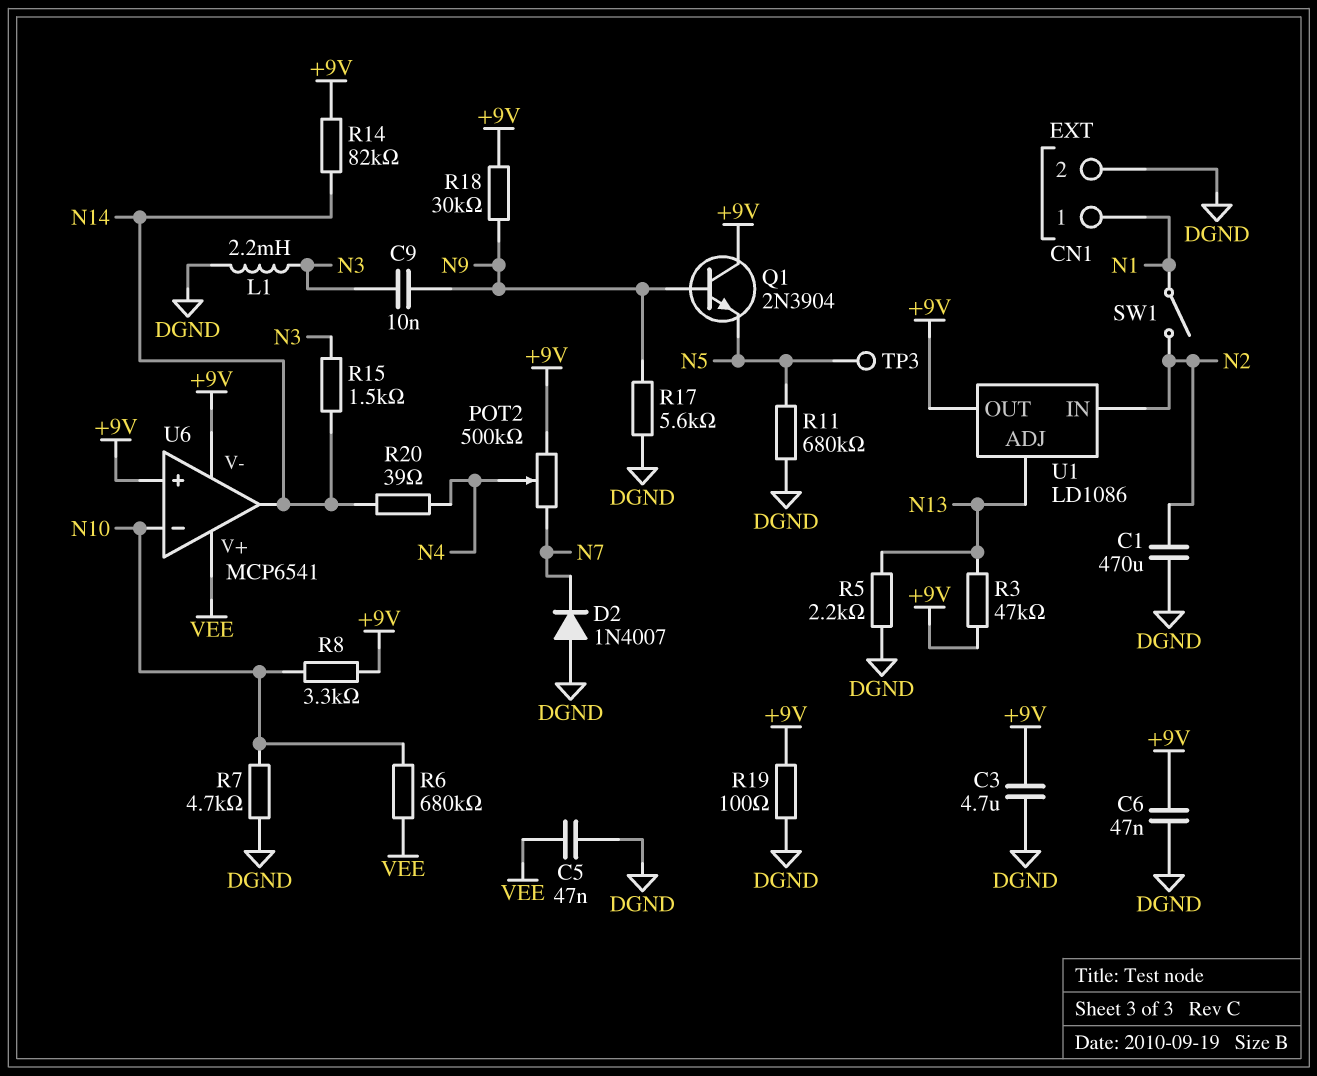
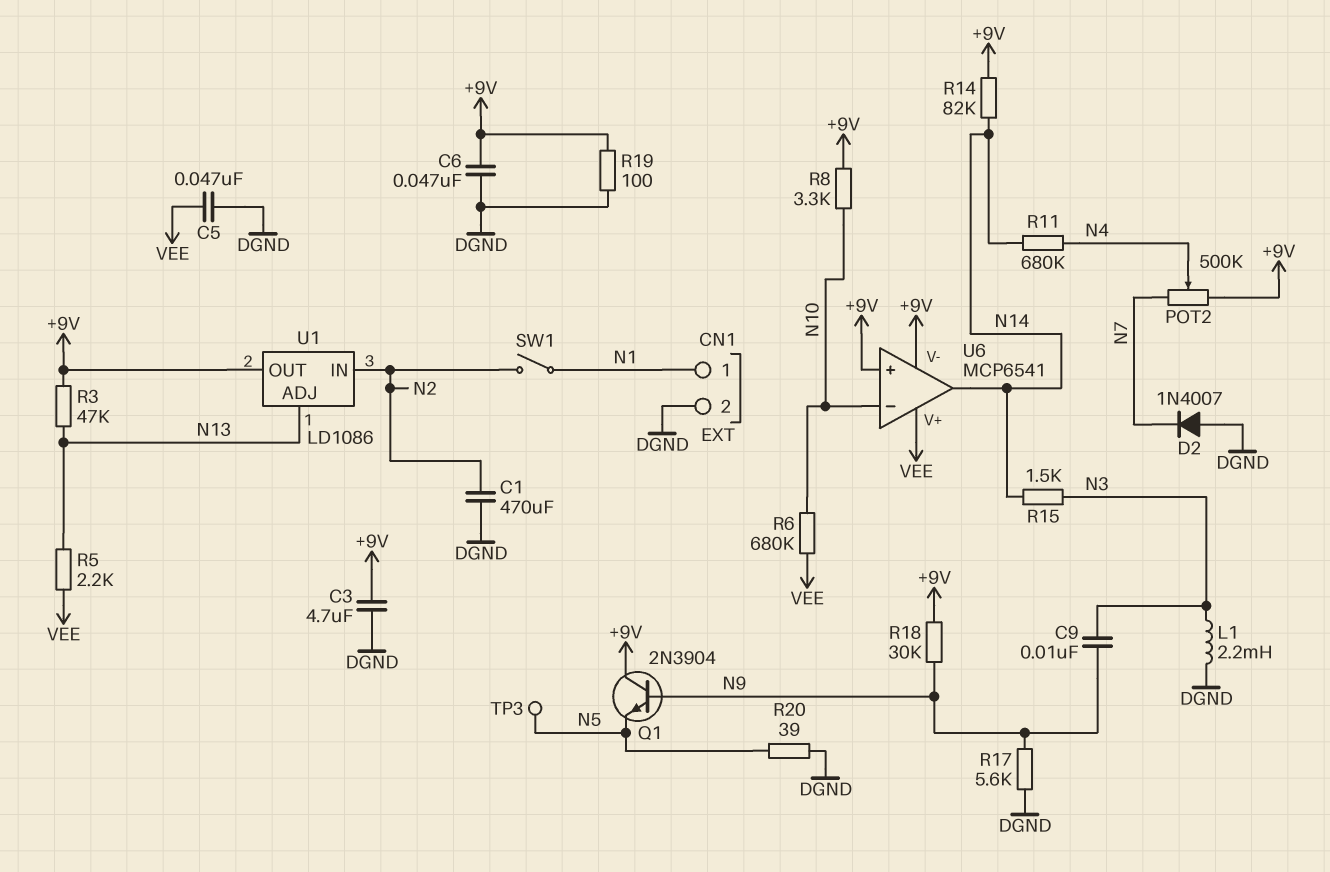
R5: 2.2k (DGND, N13) -> 2.2k (N13, VEE)
R7: 4.7k (DGND, N10) -> none
R11: 680k (DGND, N5) -> 680k (N4, N14)
R20: 39 (N4, N14) -> 39 (DGND, N5)

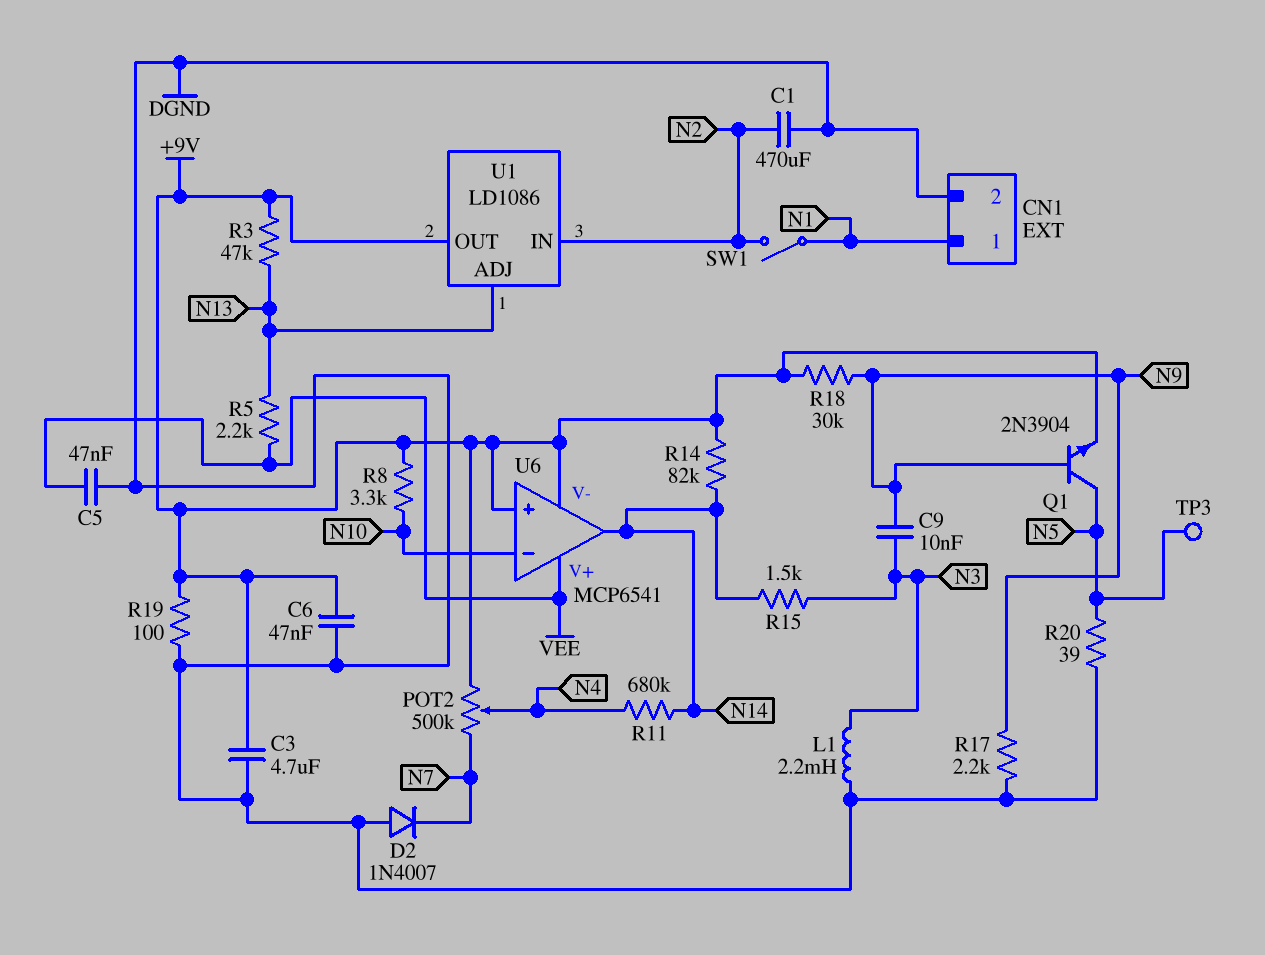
Q1: NPN 2N3904 (B N9, C +9V, E N5) -> NPN 2N3904 (B N9, C N5, E +9V)
R6: 680k (N10, VEE) -> none
R17: 5.6k (DGND, N9) -> 2.2k (DGND, N9)

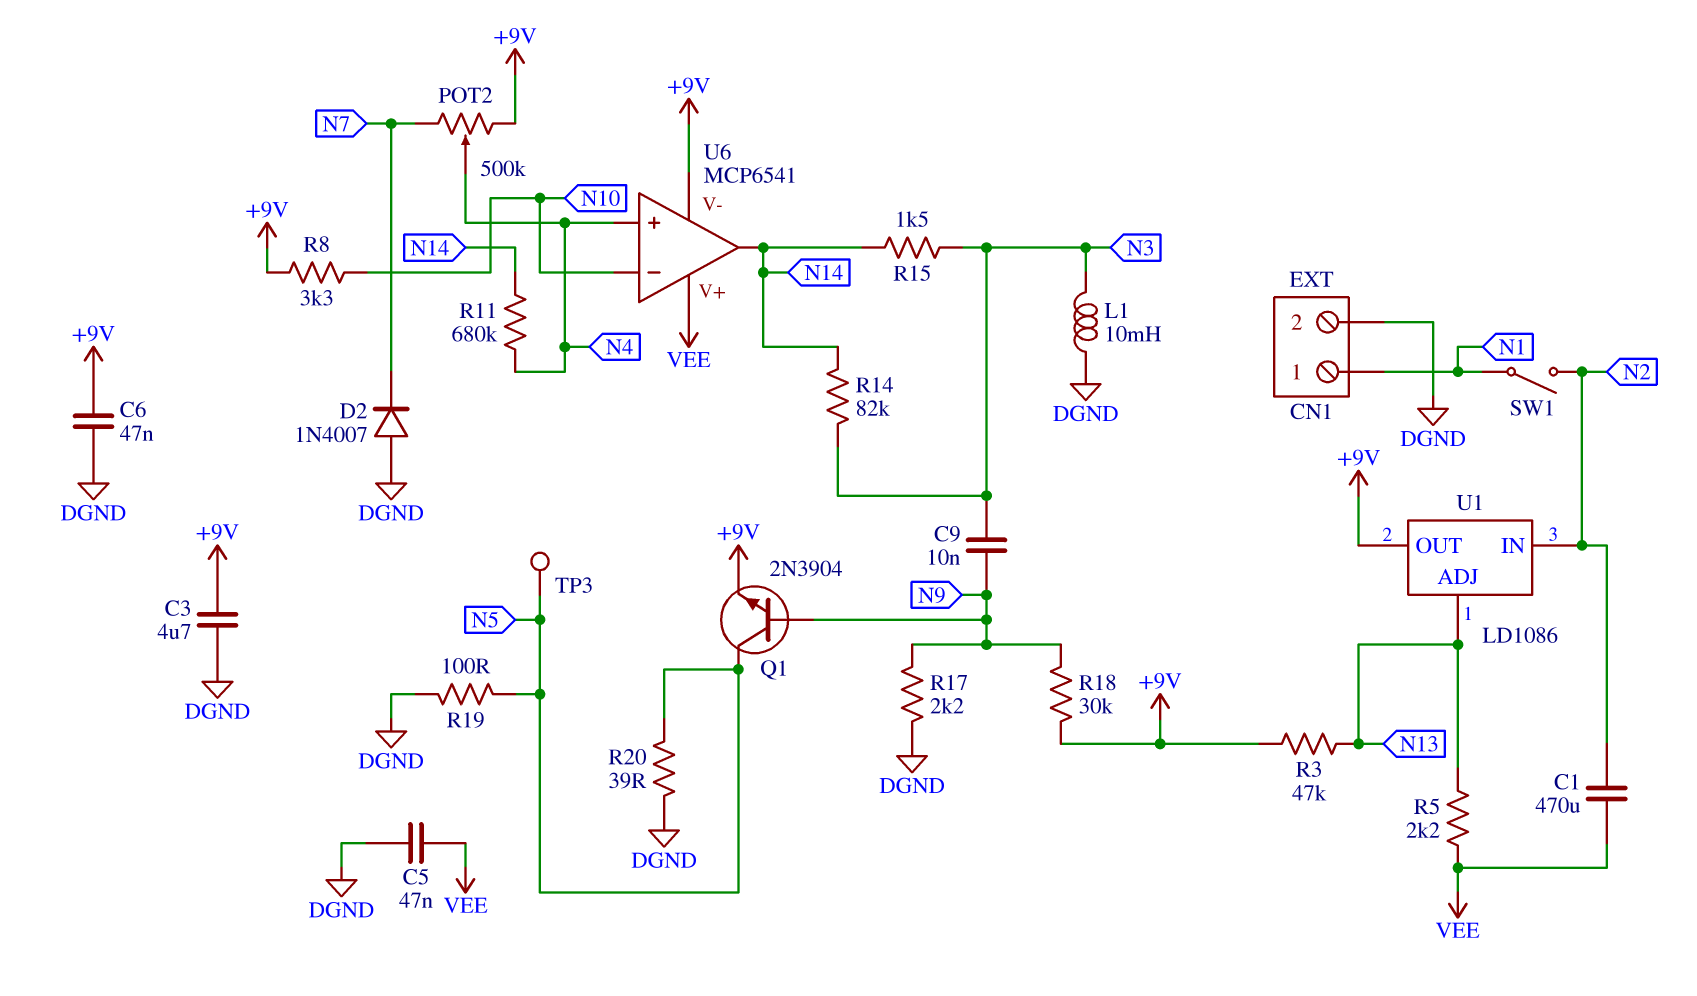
C1: 470uF (DGND, N2) -> 470uF (N2, VEE)
L1: 2.2mH (DGND, N3) -> 10mH (DGND, N3)
R14: 82k (+9V, N14) -> 82k (N3, N14)
R19: 100 (+9V, DGND) -> 100 (DGND, N5)
U6 pin in+: +9V -> N4

